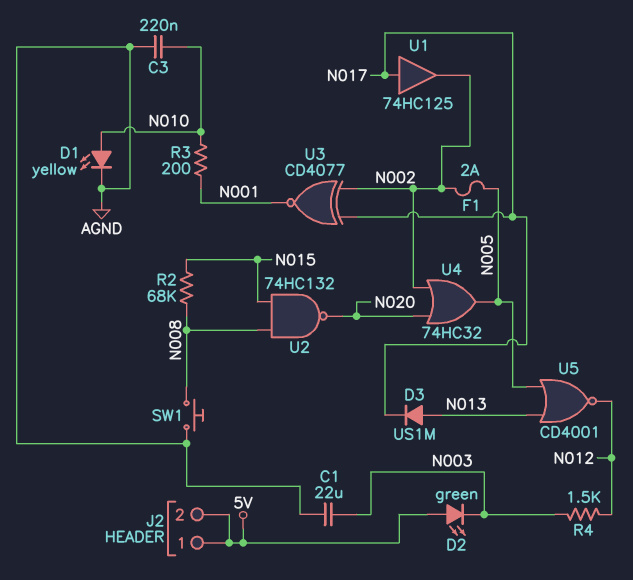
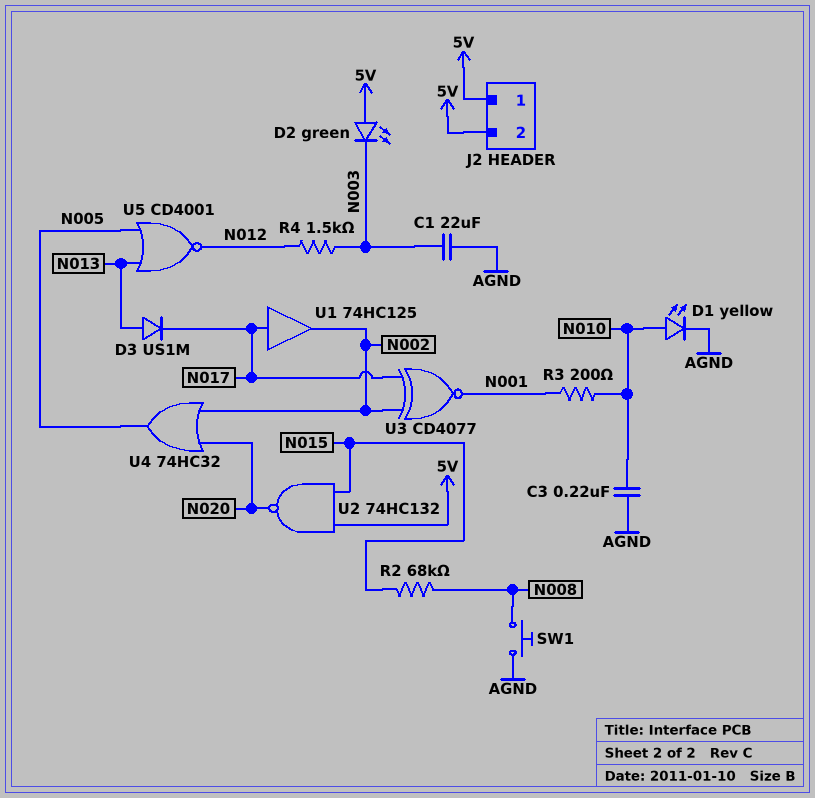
F1: 2A (N002, N005) -> none
U2: NAND 74HC132 (in N008, in N015, out N020) -> NAND 74HC132 (in 5V, in N015, out N020)

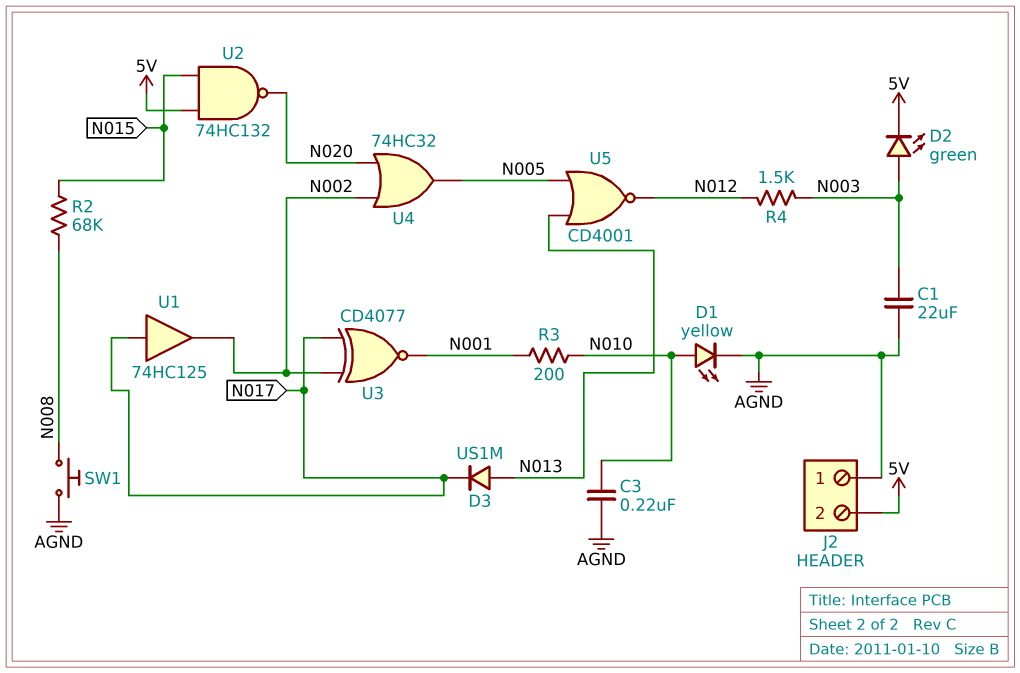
D2: LED green (A 5V, K N003) -> LED green (A N003, K 5V)
J2 pin 1: 5V -> AGND

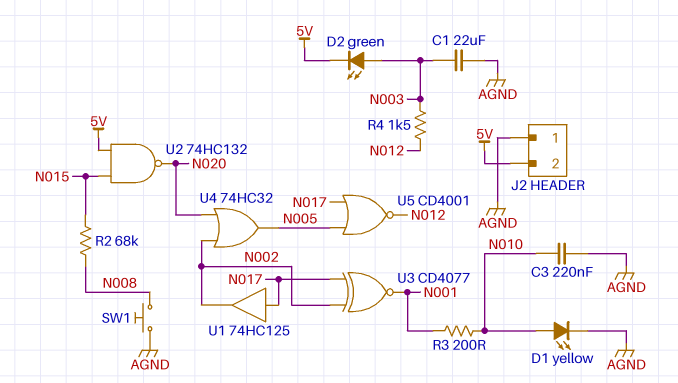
D3: diode US1M (A N013, K N017) -> none
U5: NOR CD4001 (in N005, in N013, out N012) -> NOR CD4001 (in N005, in N017, out N012)

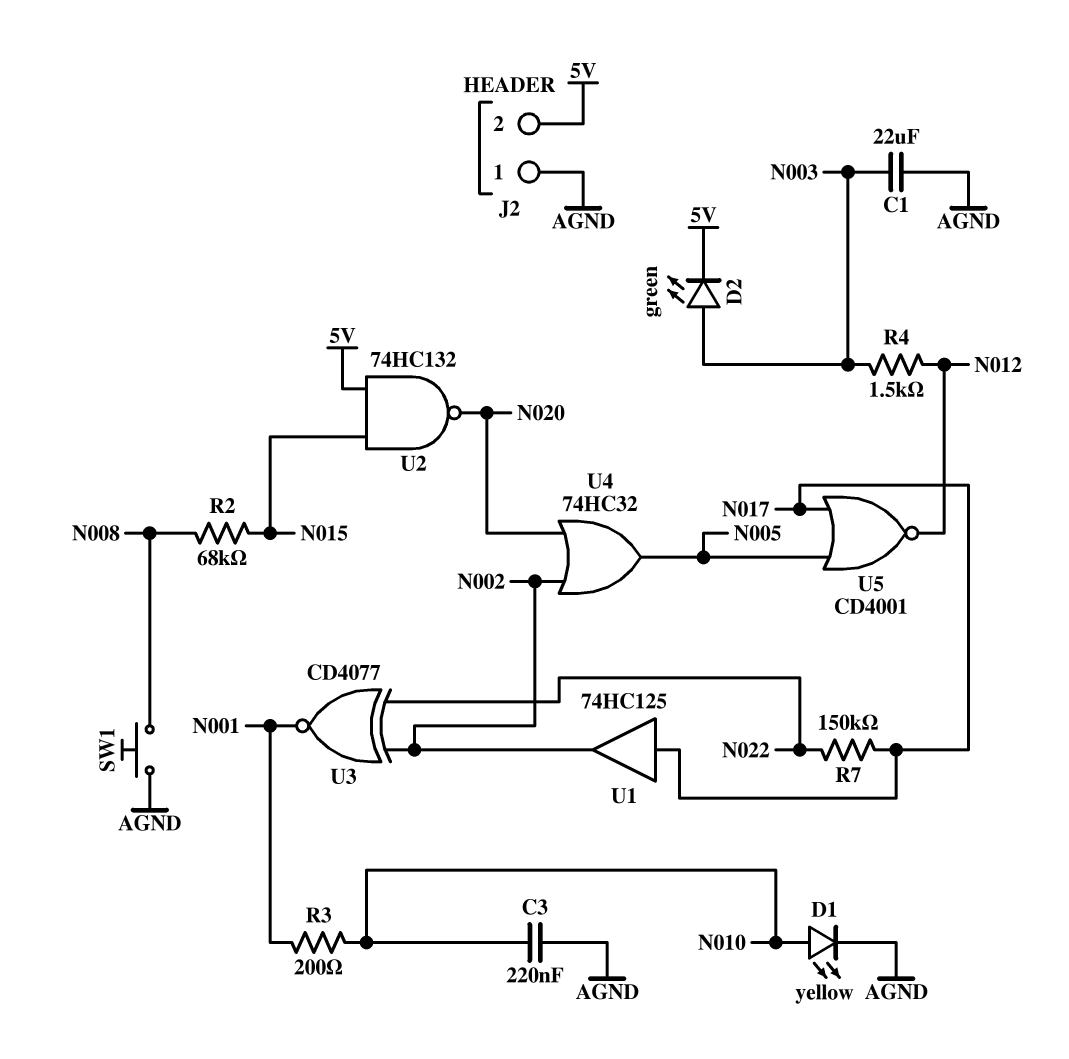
R7: none -> 150k (N017, N022)
U3: XNOR CD4077 (in N002, in N017, out N001) -> XNOR CD4077 (in N002, in N022, out N001)

